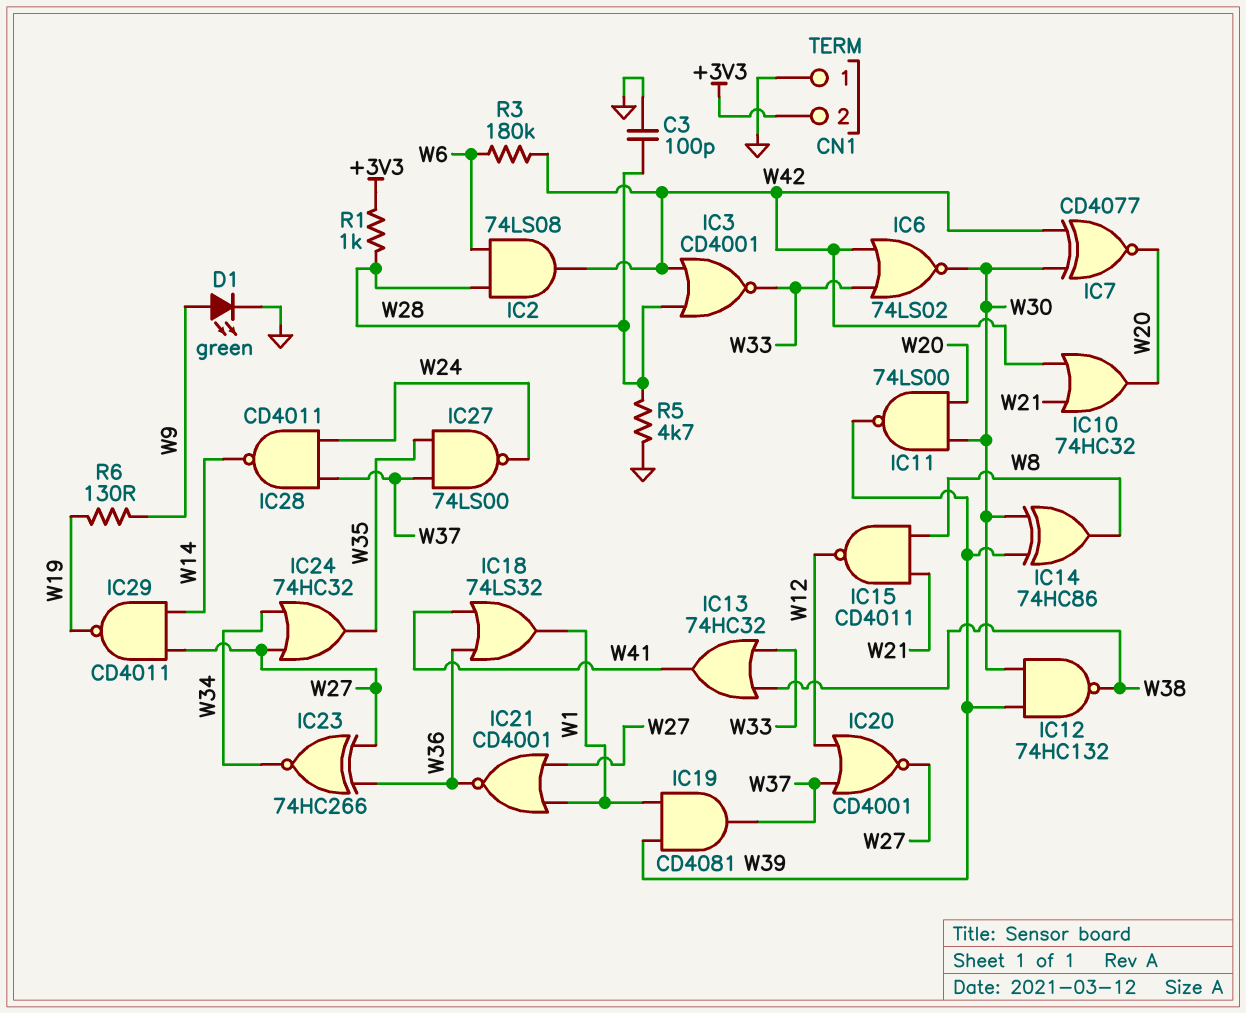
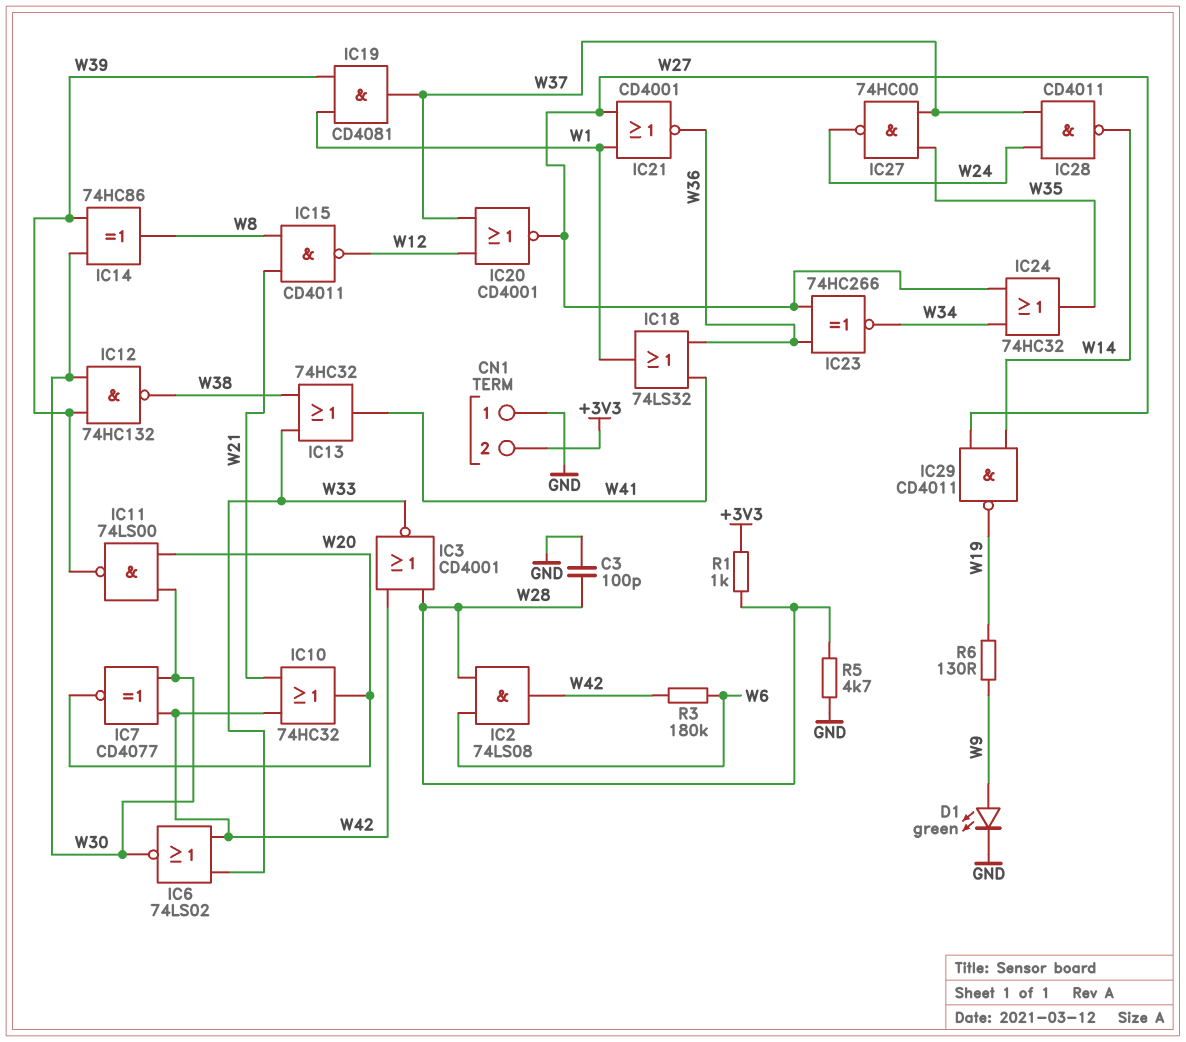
IC27: NAND 74LS00 (in W35, in W37, out W24) -> NAND 74HC00 (in W35, in W37, out W24)

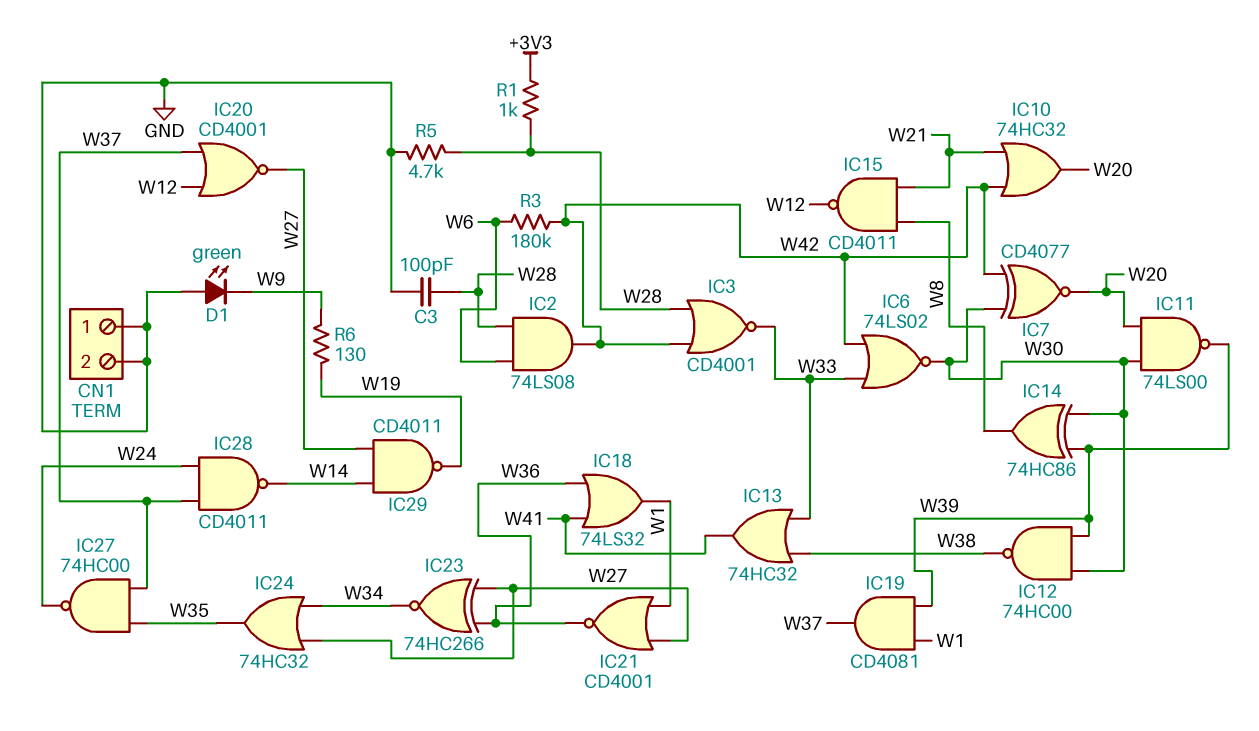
CN1 pin 2: +3V3 -> GND
D1: LED green (A W9, K GND) -> LED green (A GND, K W9)
IC12: NAND 74HC132 (in W30, in W39, out W38) -> NAND 74HC00 (in W30, in W39, out W38)

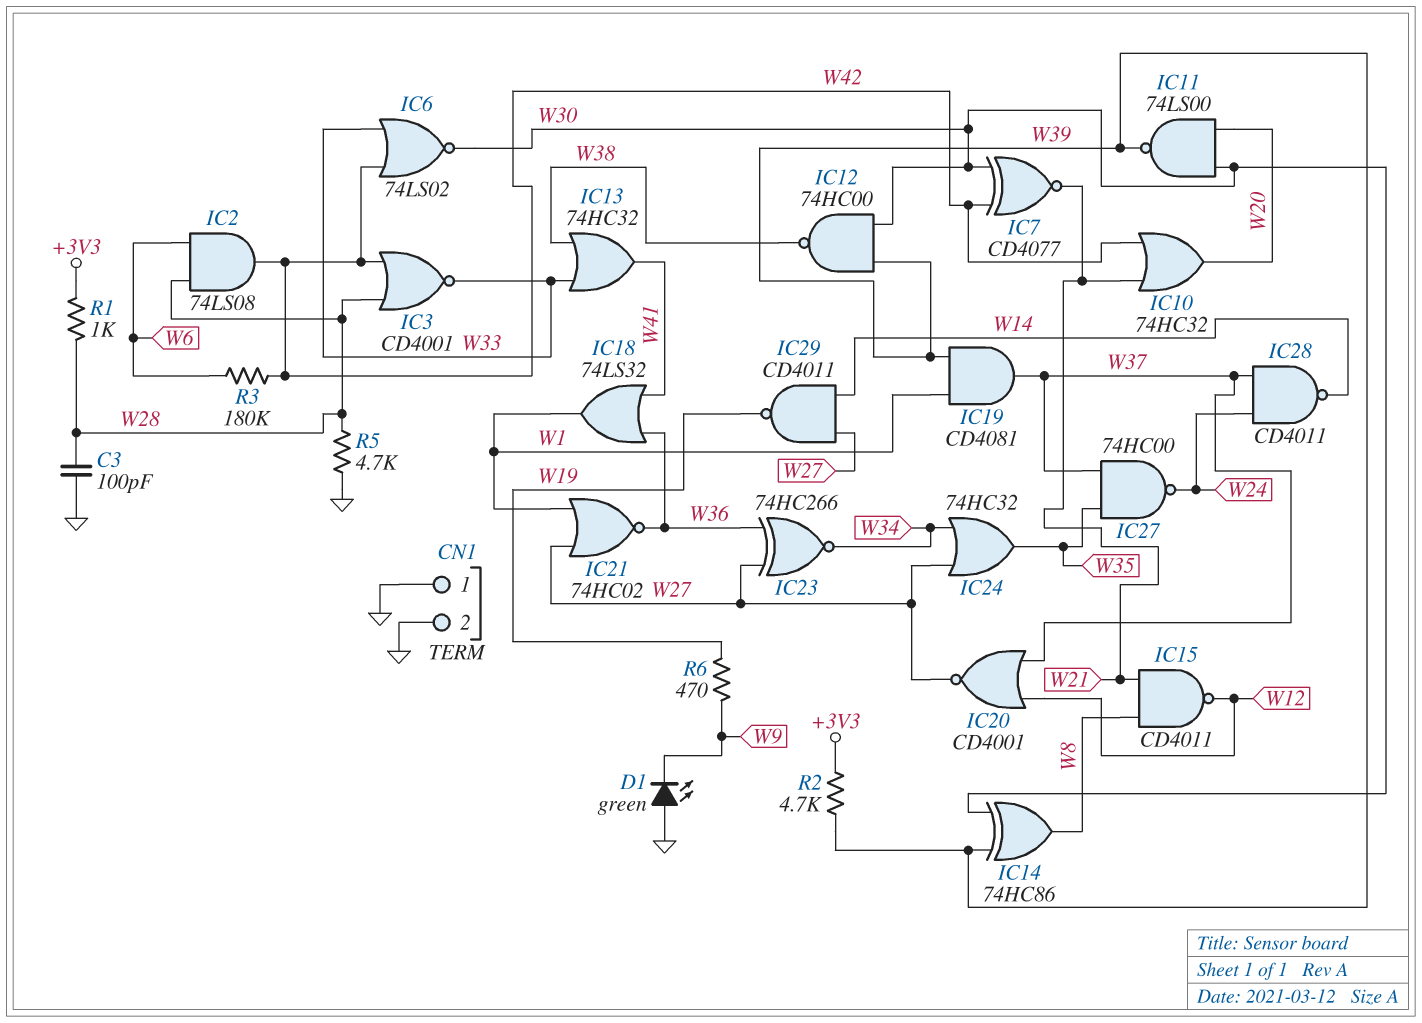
IC7: XNOR CD4077 (in W30, in W42, out W20) -> XNOR CD4077 (in W30, in W42, out W21)
IC21: NOR CD4001 (in W1, in W27, out W36) -> NOR 74HC02 (in W1, in W27, out W36)
R2: none -> 4.7k (+3V3, W39)
R6: 130 (W9, W19) -> 470 (W9, W19)

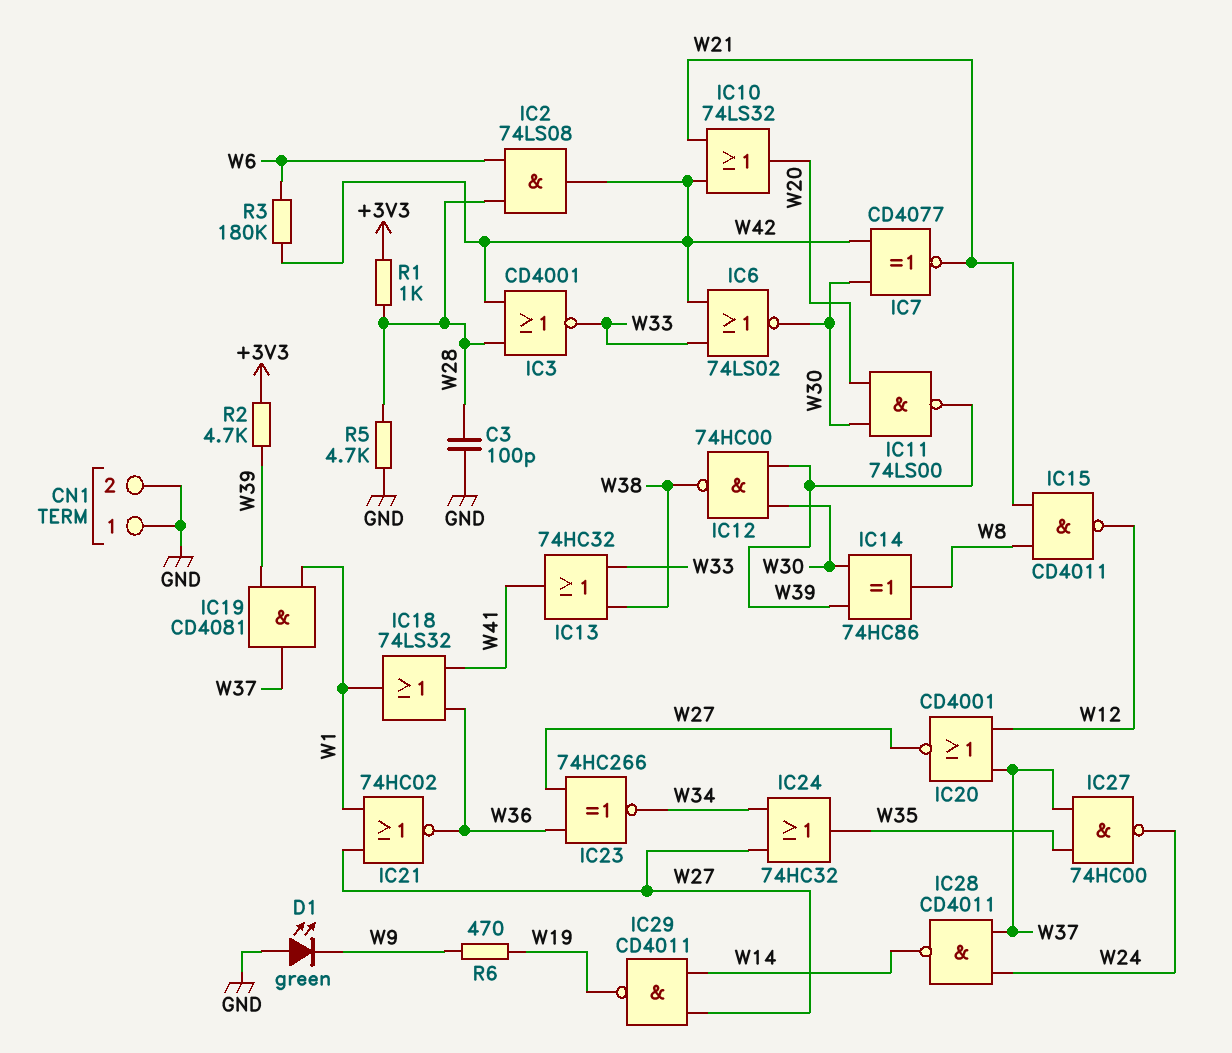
IC10: OR 74HC32 (in W21, in W42, out W20) -> OR 74LS32 (in W21, in W42, out W20)

